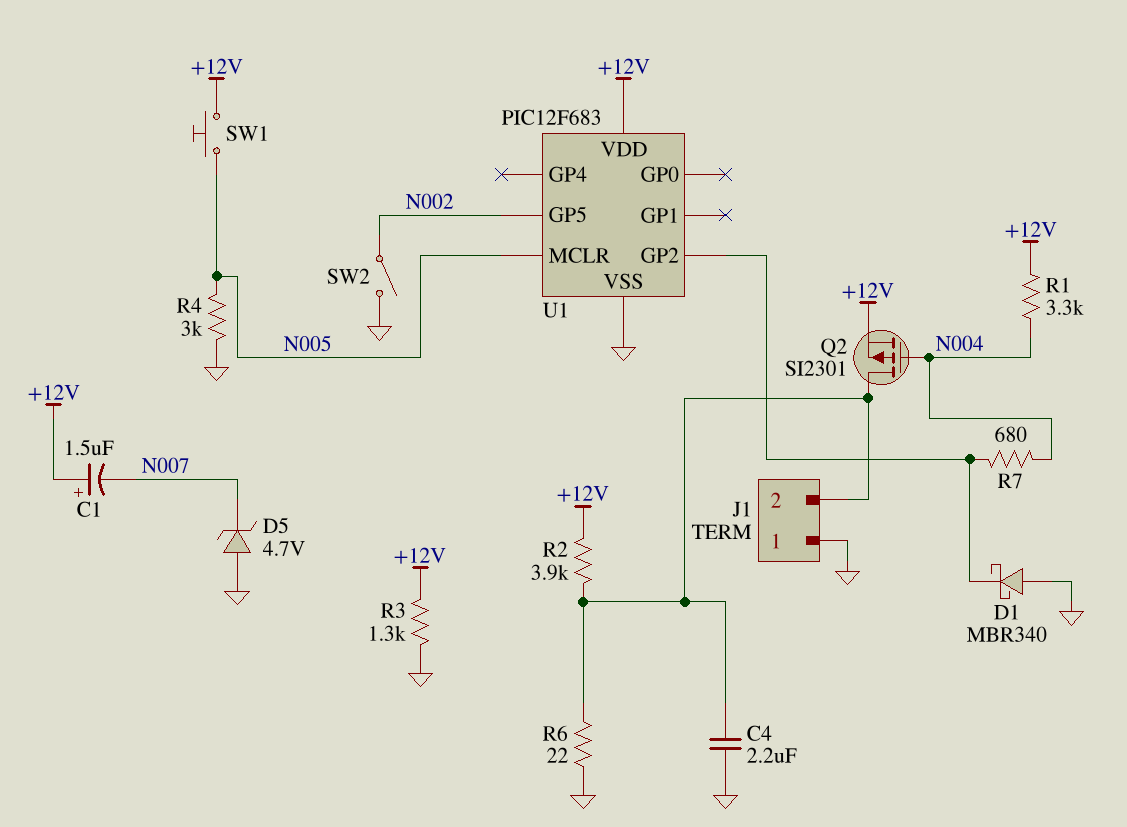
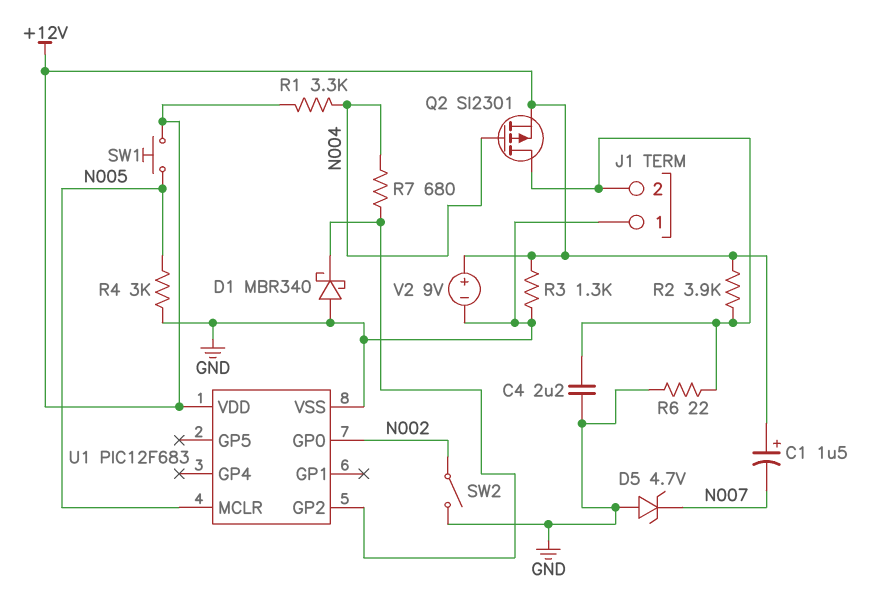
U1 pin GP0: none -> N002
U1 pin GP5: N002 -> none
V2: none -> 9V (plus +12V, minus GND)

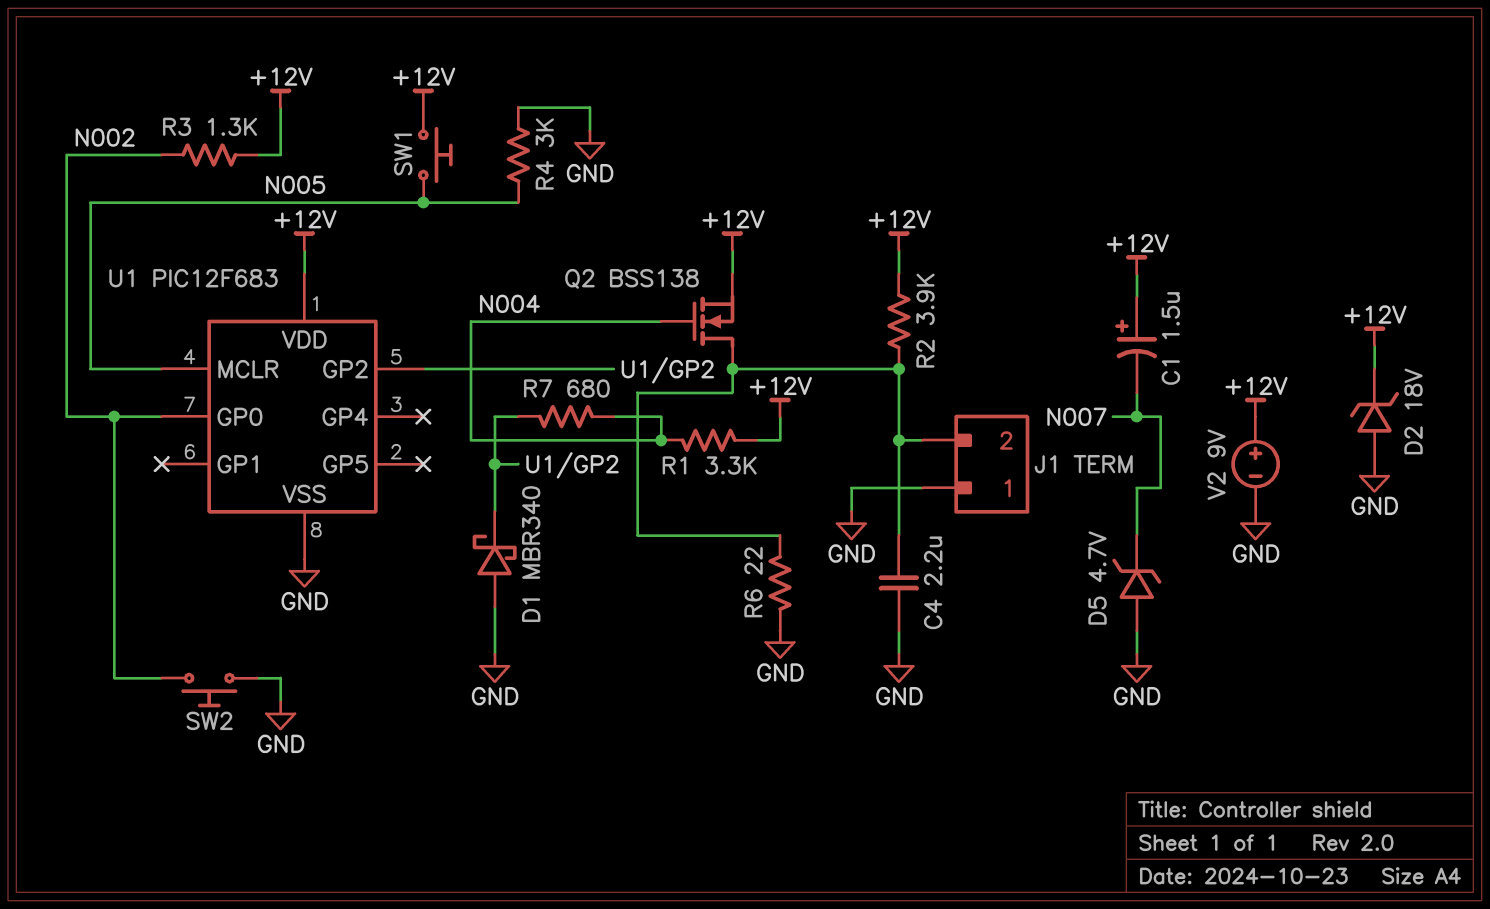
D2: none -> zener 18V (A GND, K +12V)
Q2: PMOS SI2301 (G N004, D J1/2, S +12V) -> NMOS BSS138 (G N004, D J1/2, S +12V)
R3: 1.3k (+12V, GND) -> 1.3k (+12V, N002)
SW2: switch (GND, N002) -> button (GND, N002)

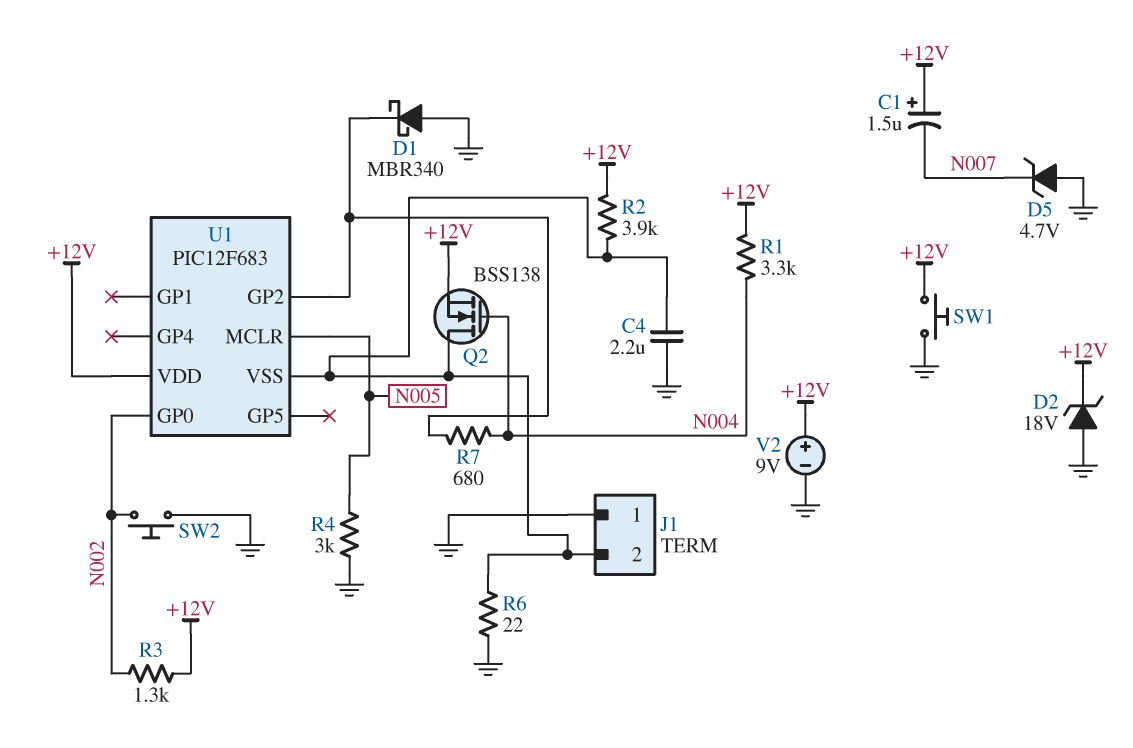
SW1: button (+12V, N005) -> button (+12V, GND)
U1 pin VSS: GND -> J1/2

